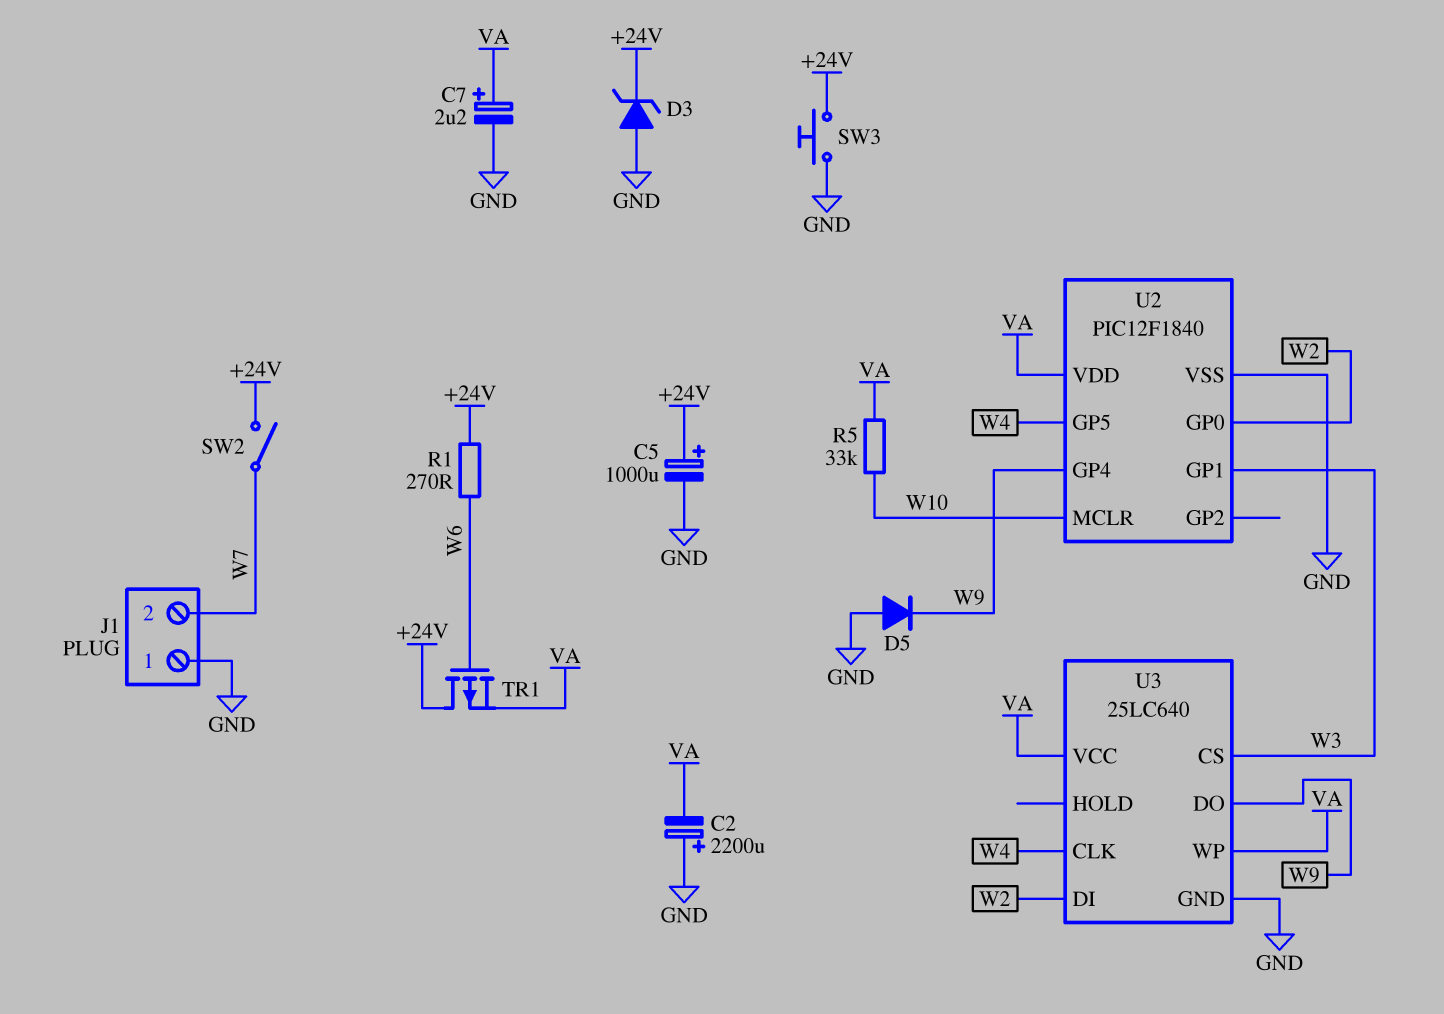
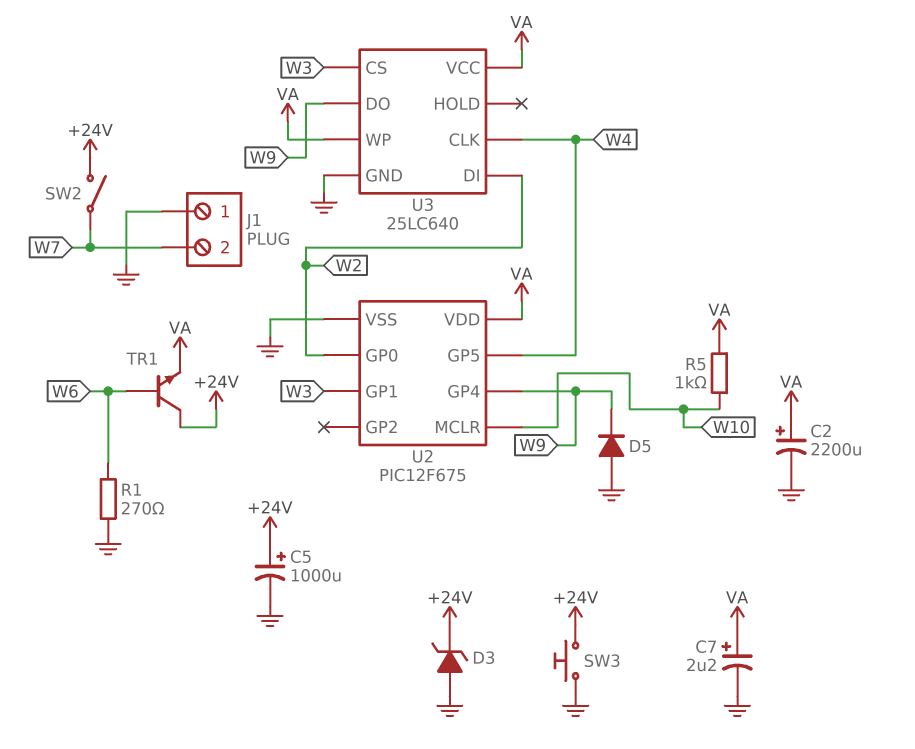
C2: 2200uF (plus GND, minus VA) -> 2200uF (plus VA, minus GND)
R1: 270 (+24V, W6) -> 270 (GND, W6)
R5: 33k (VA, W10) -> 1k (VA, W10)
TR1: PMOS (G W6, D +24V, S VA) -> NPN (B W6, C +24V, E VA)
U2: PIC12F1840 -> PIC12F675

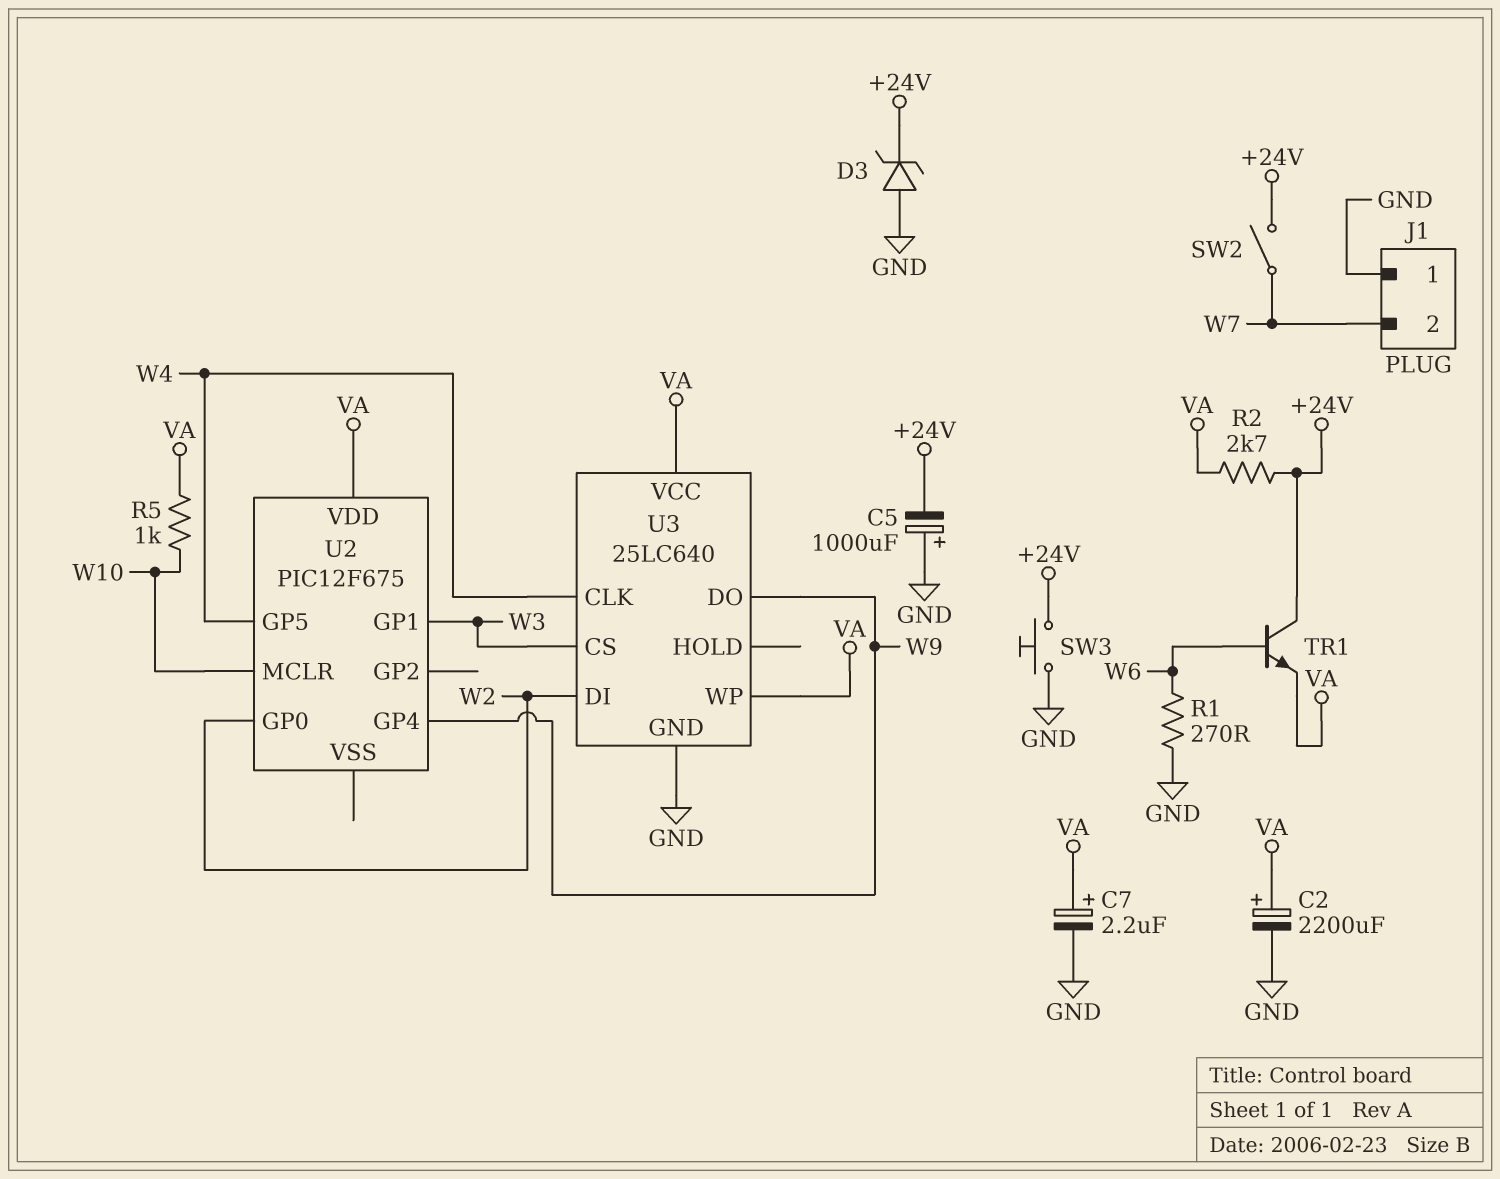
C5: 1000uF (plus +24V, minus GND) -> 1000uF (plus GND, minus +24V)
D5: diode (A GND, K W9) -> none
R2: none -> 2.7k (+24V, VA)
U2 pin VSS: GND -> none

